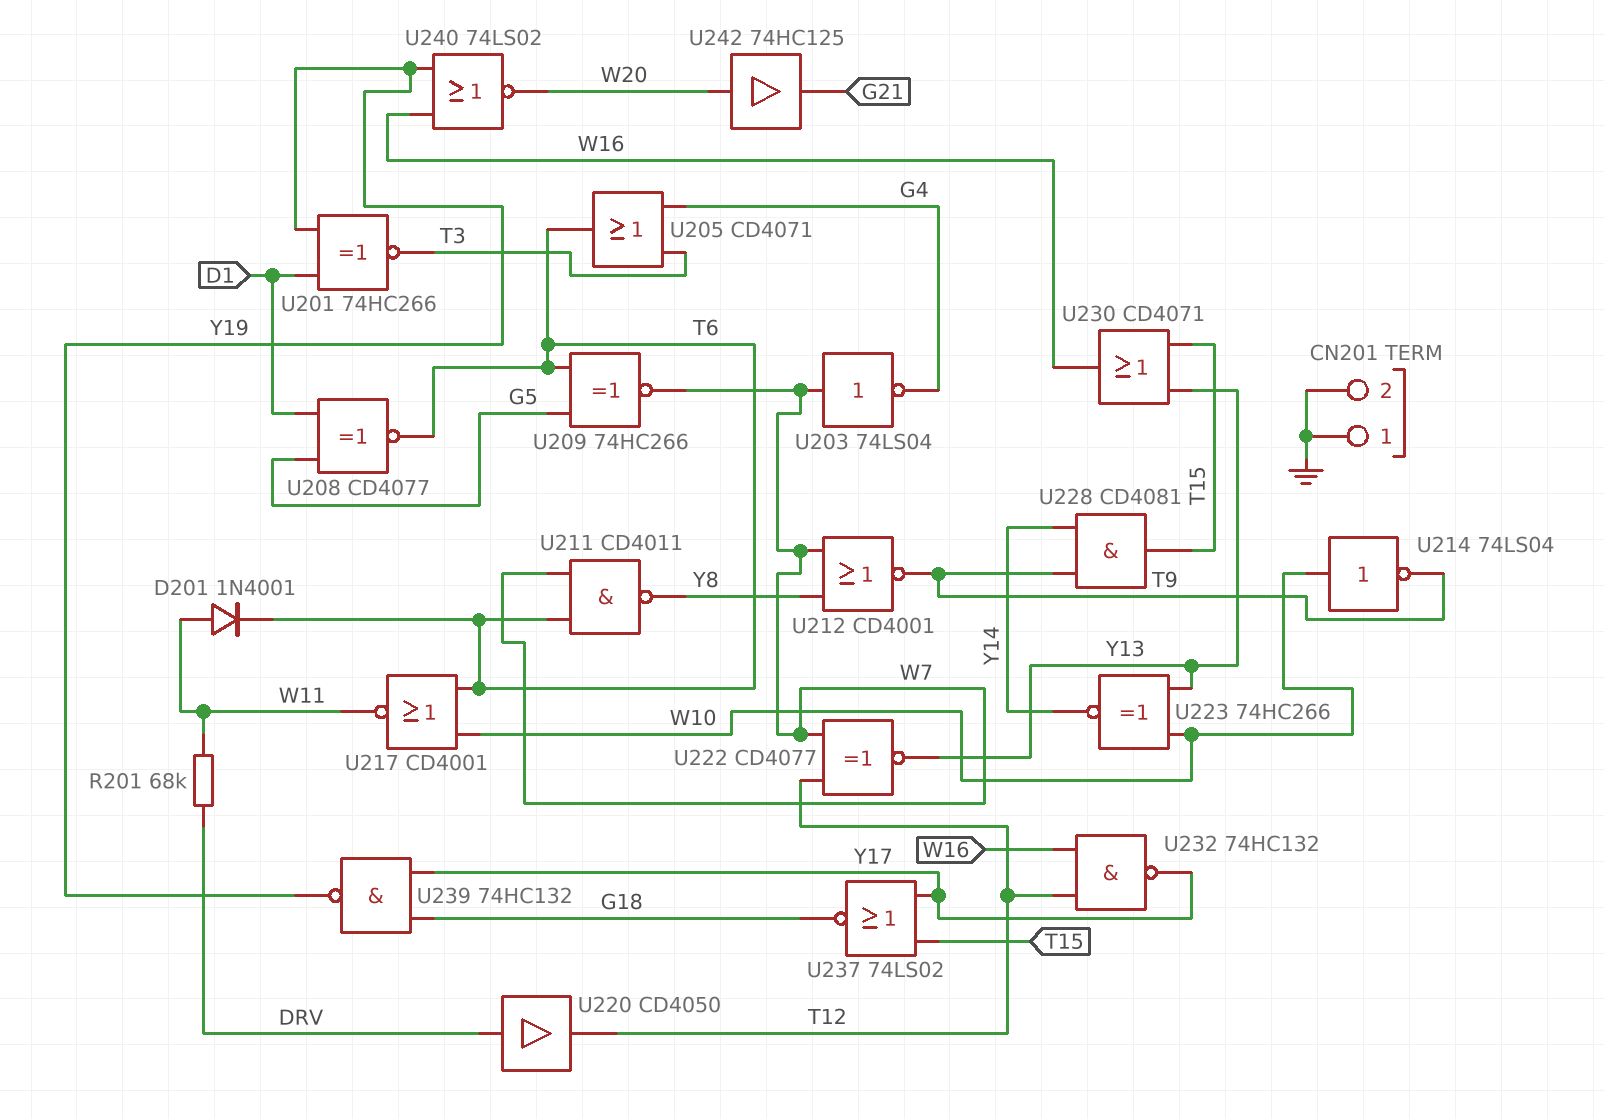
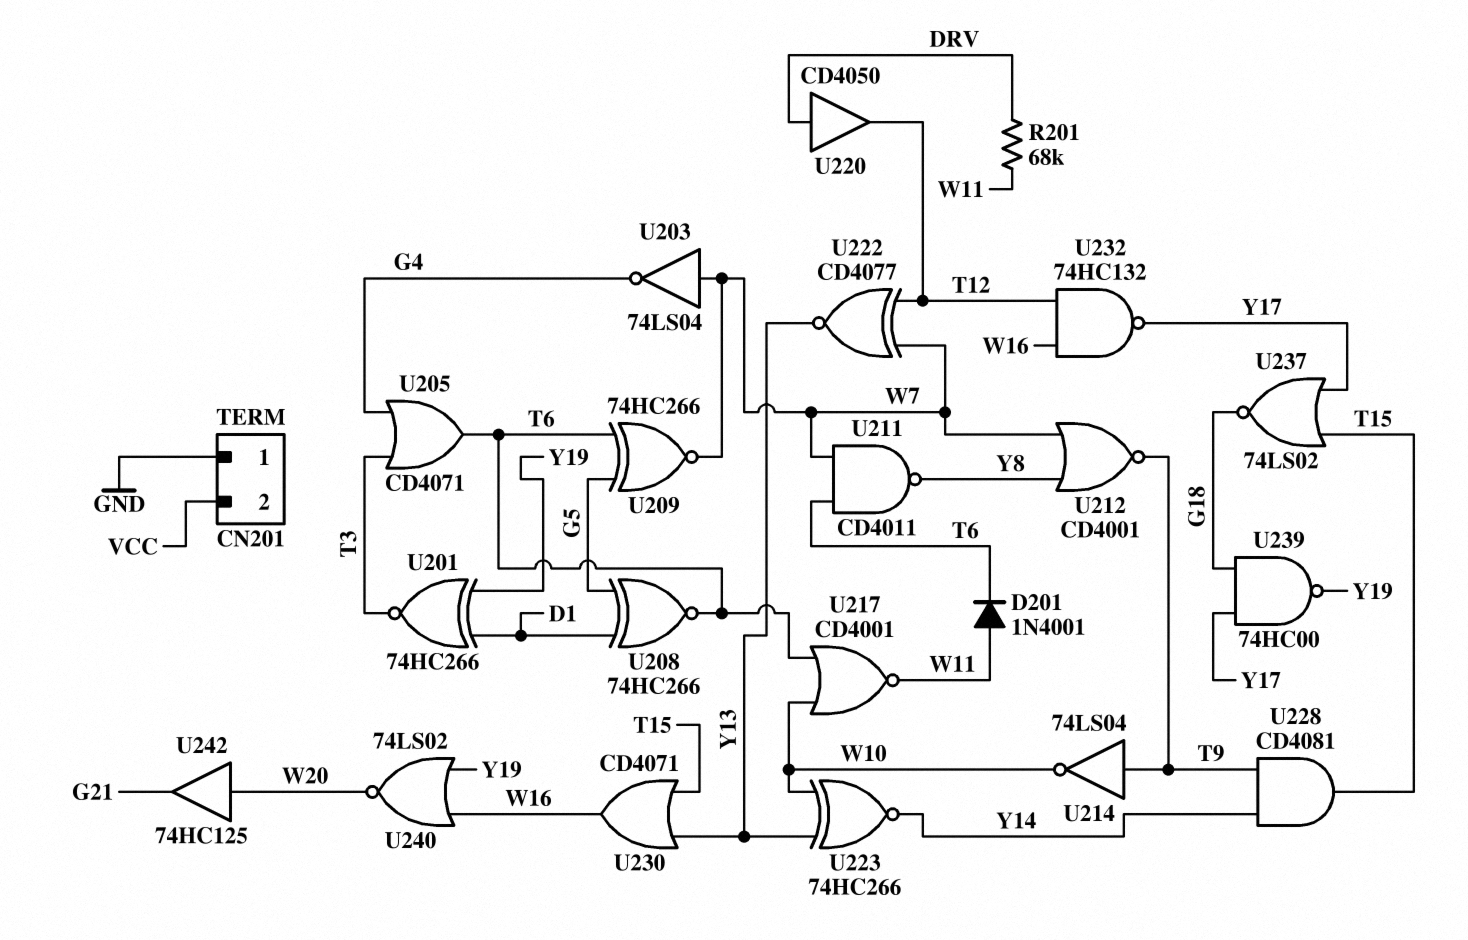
CN201 pin 2: GND -> VCC
U208: XNOR CD4077 (in D1, in G5, out T6) -> XNOR 74HC266 (in D1, in G5, out T6)
U214: NOT 74LS04 (in W10, out T9) -> NOT 74LS04 (in T9, out W10)
U239: NAND 74HC132 (in G18, in Y17, out Y19) -> NAND 74HC00 (in G18, in Y17, out Y19)

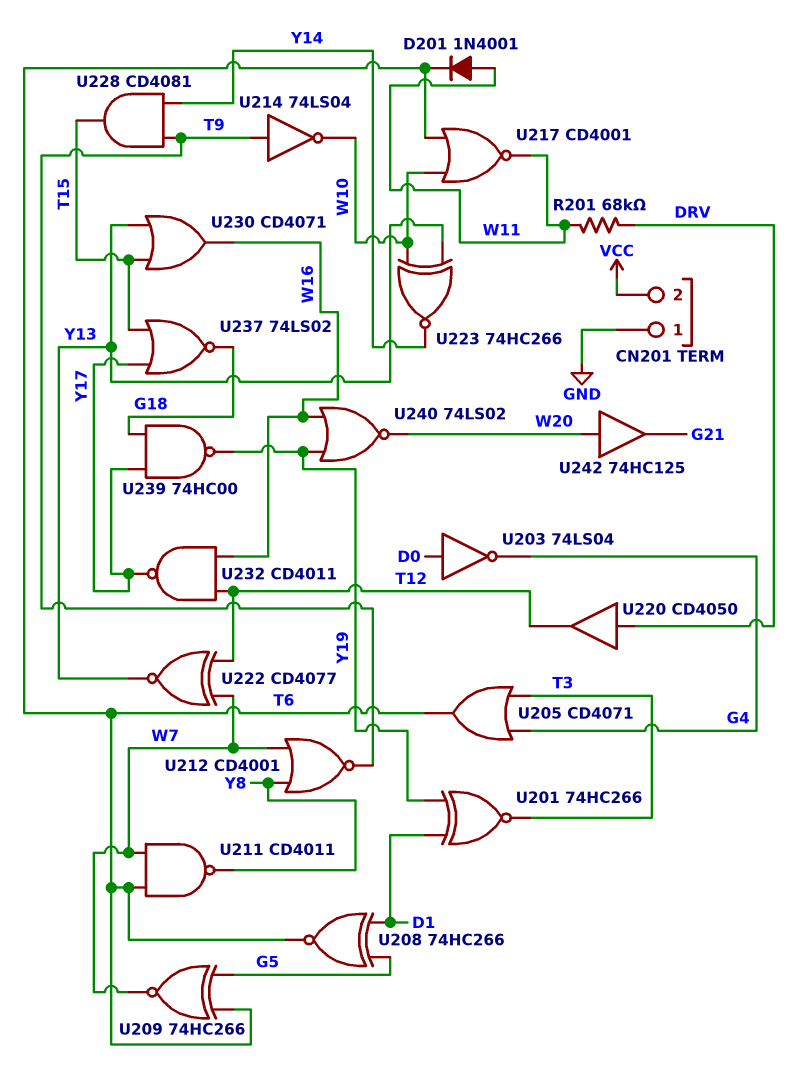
U203: NOT 74LS04 (in W7, out G4) -> NOT 74LS04 (in D0, out G4)
U232: NAND 74HC132 (in T12, in W16, out Y17) -> NAND CD4011 (in T12, in W16, out Y17)

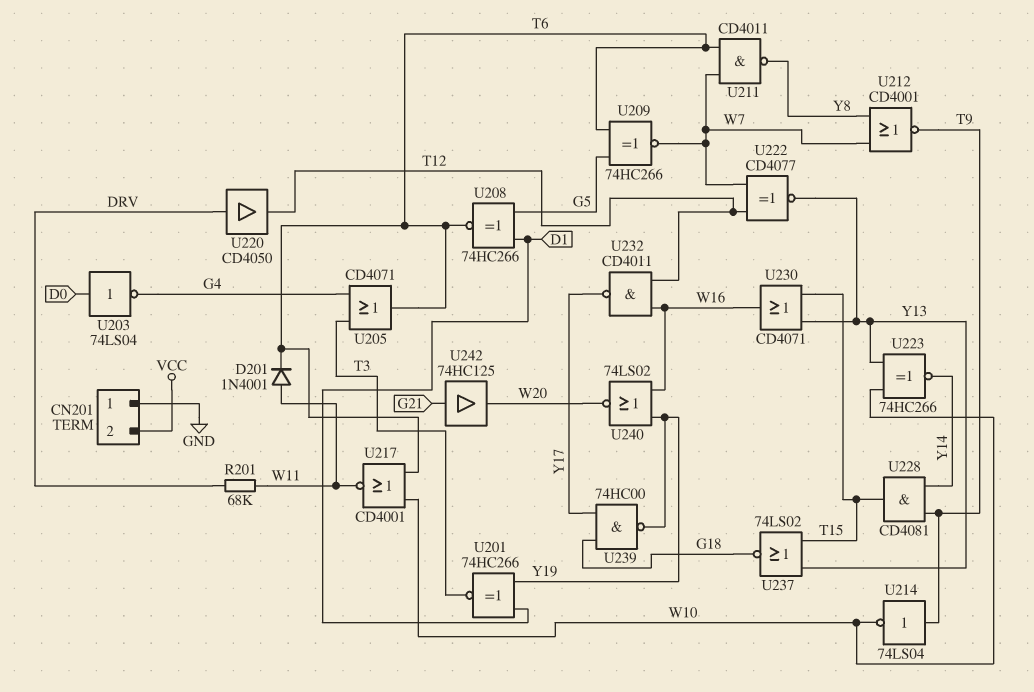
U237: NOR 74LS02 (in T15, in Y17, out G18) -> NOR 74LS02 (in T15, in Y13, out G18)
U242: buffer 74HC125 (in W20, out G21) -> buffer 74HC125 (in G21, out W20)

